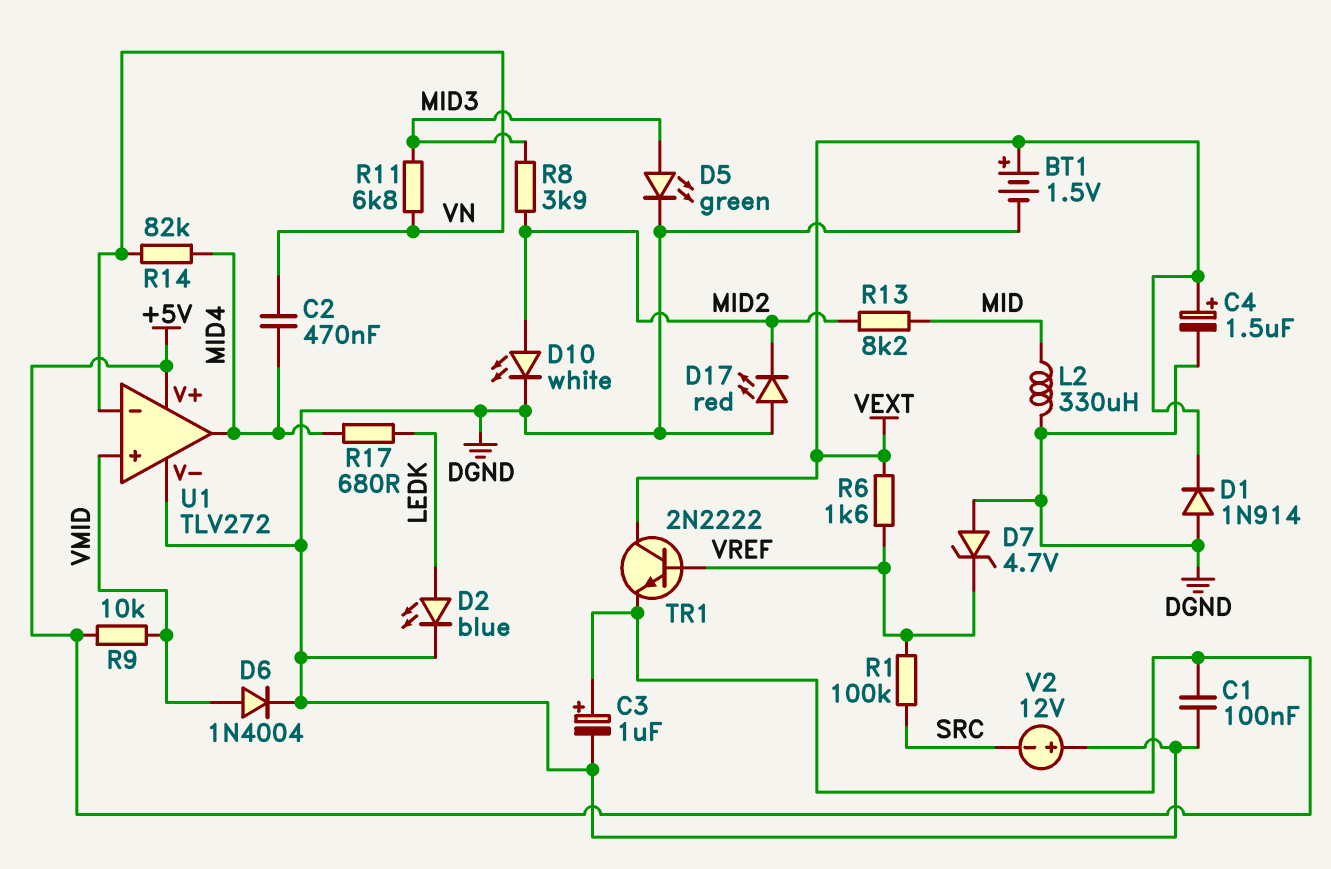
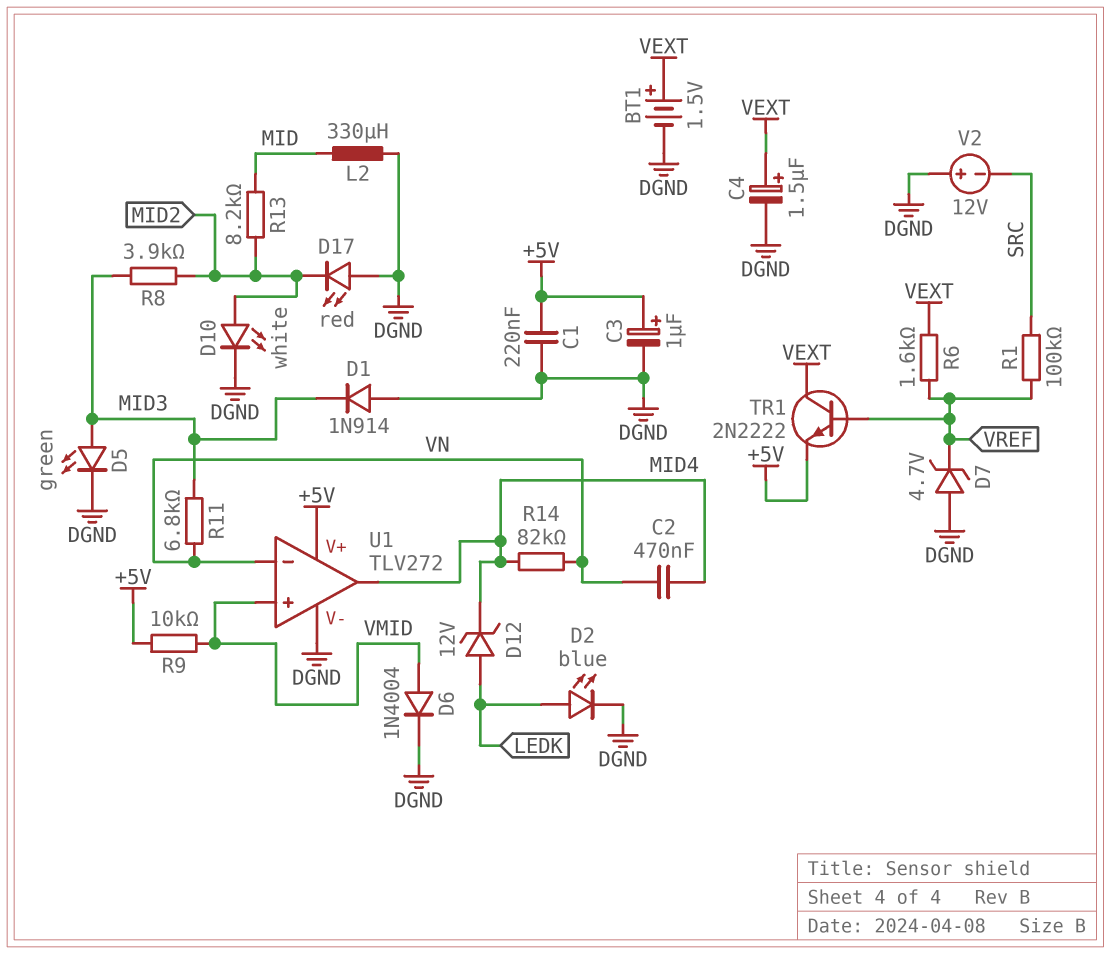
C1: 100nF (+5V, DGND) -> 220nF (+5V, DGND)
D1: diode 1N914 (A DGND, K VEXT) -> diode 1N914 (A DGND, K MID3)
D12: none -> zener 12V (A LEDK, K MID4)
R17: 680 (LEDK, MID4) -> none

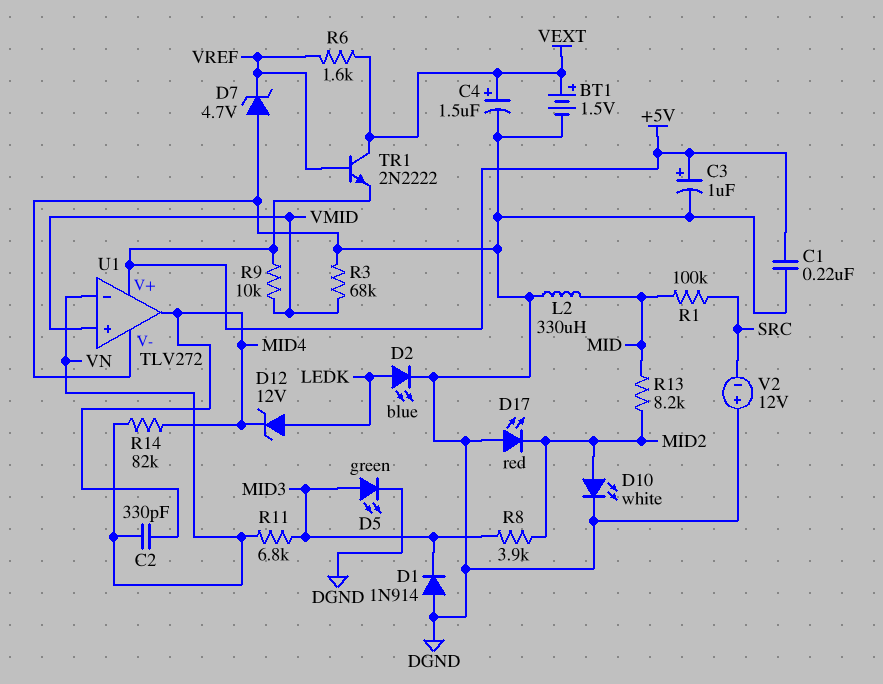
C2: 470nF (MID4, VN) -> 330pF (MID4, VN)
D6: diode 1N4004 (A VMID, K DGND) -> none
R1: 100k (SRC, VREF) -> 100k (MID, SRC)
R3: none -> 68k (DGND, VMID)

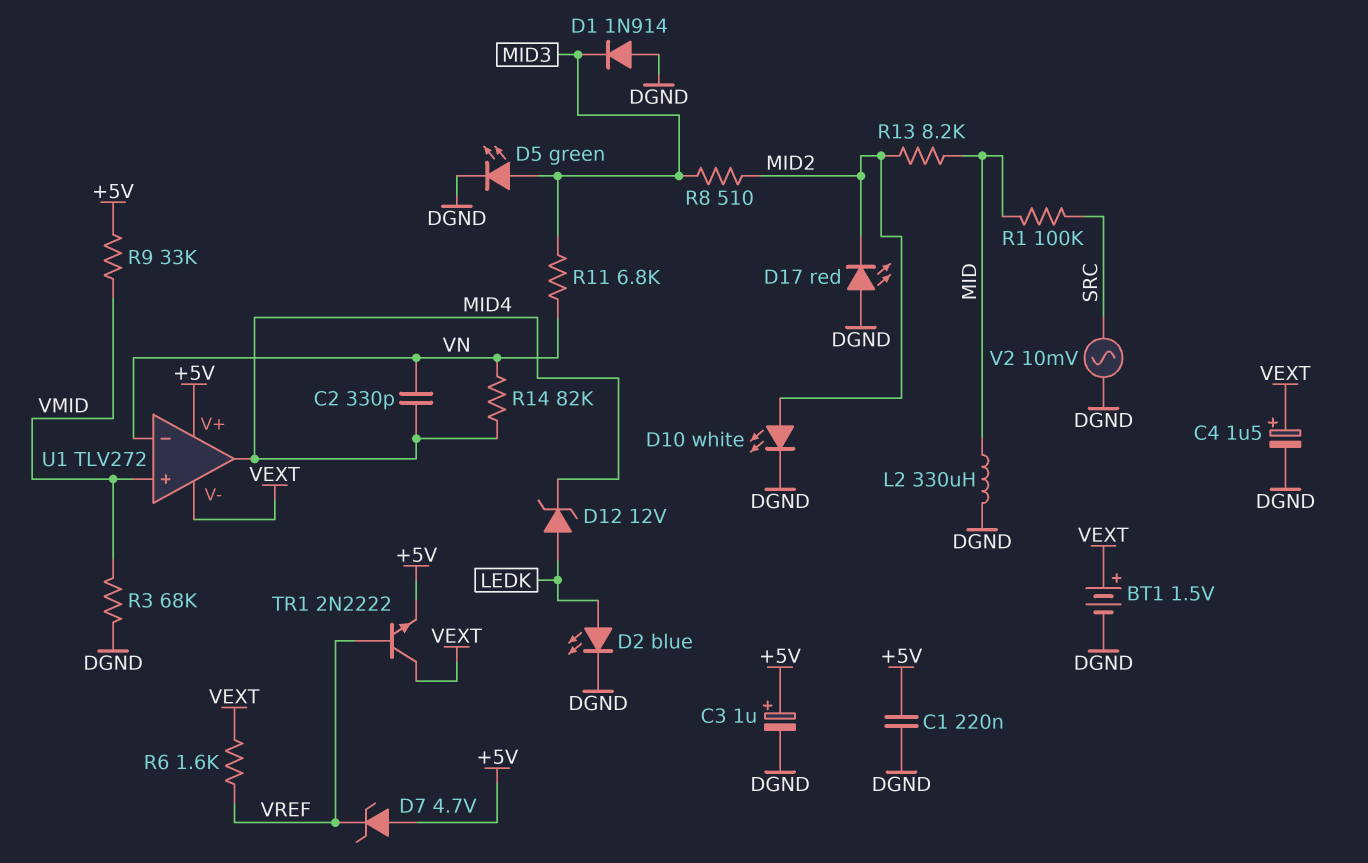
D7: zener 4.7V (A DGND, K VREF) -> zener 4.7V (A +5V, K VREF)
R8: 3.9k (MID2, MID3) -> 510 (MID2, MID3)
R9: 10k (+5V, VMID) -> 33k (+5V, VMID)
U1 pin V-: DGND -> VEXT
V2: 12V (plus DGND, minus SRC) -> AC 10mV (DGND, SRC)

